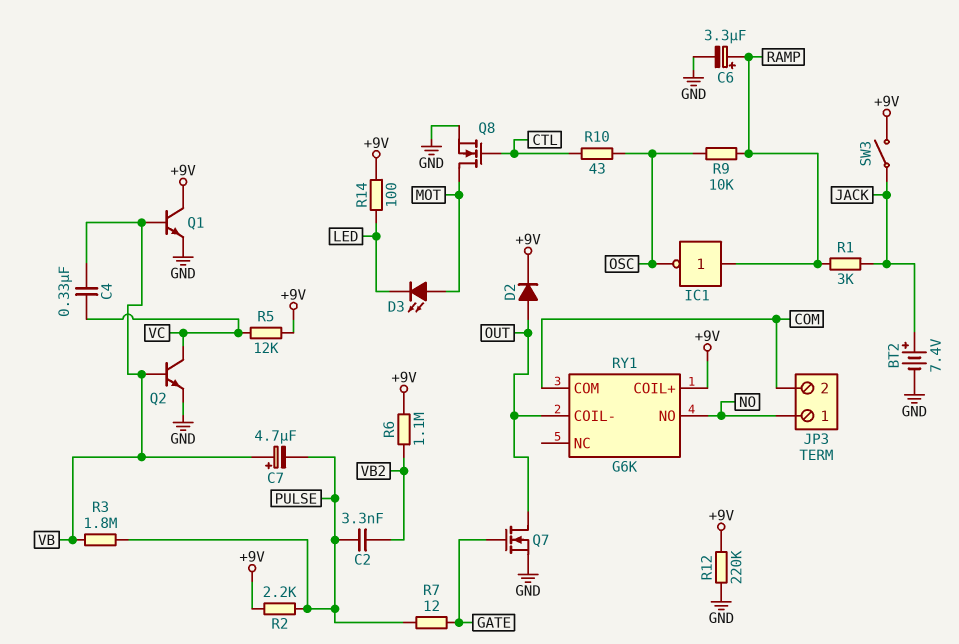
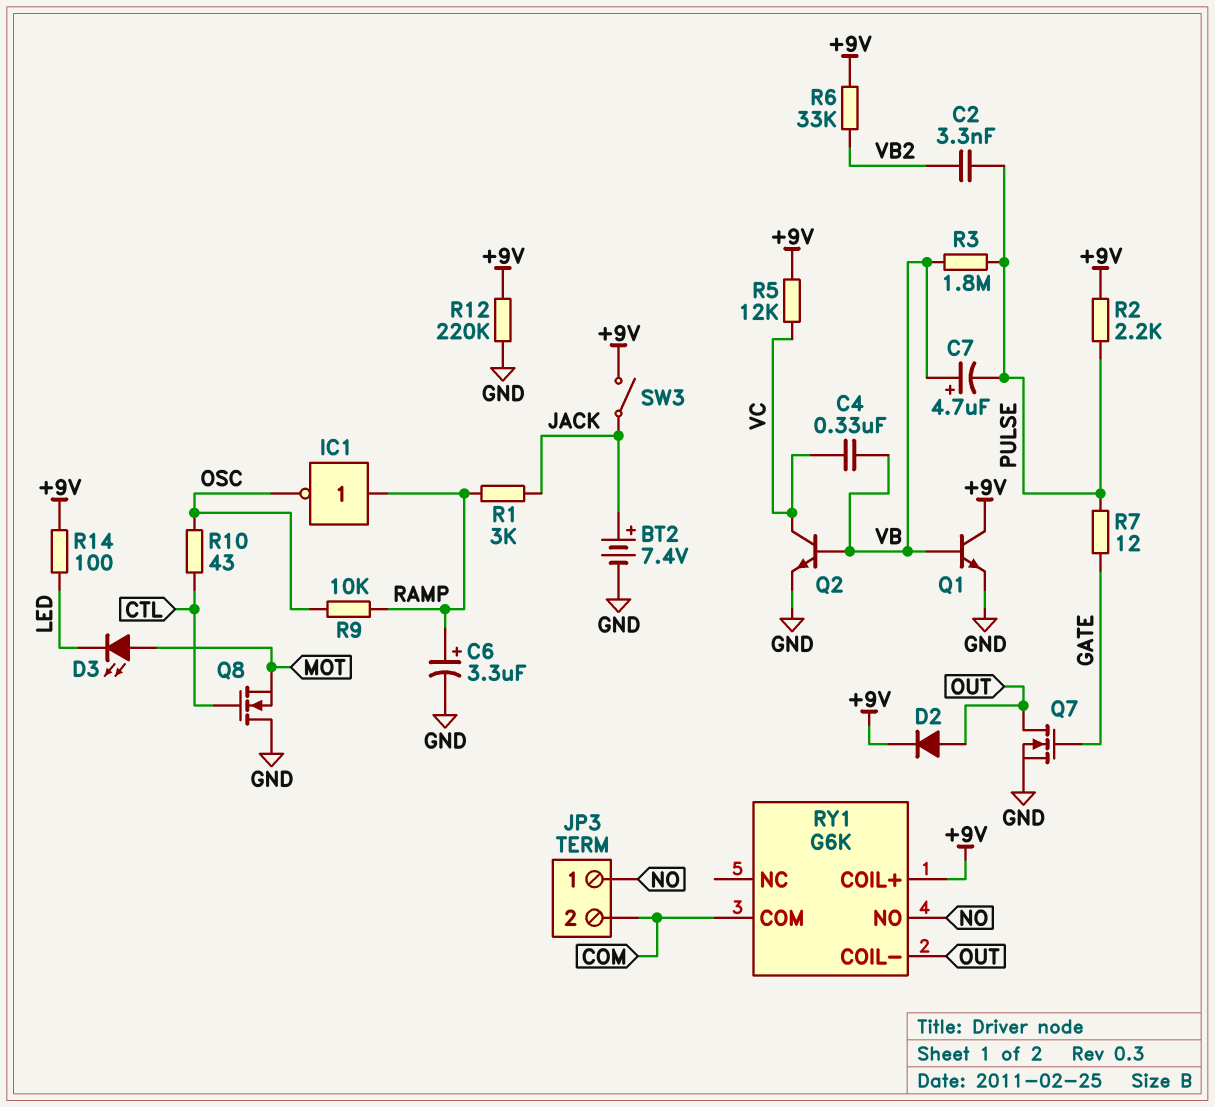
Q8: NMOS (G CTL, D MOT, S GND) -> NMOS (G CTL, D GND, S MOT)
R6: 1.1M (+9V, VB2) -> 33k (+9V, VB2)

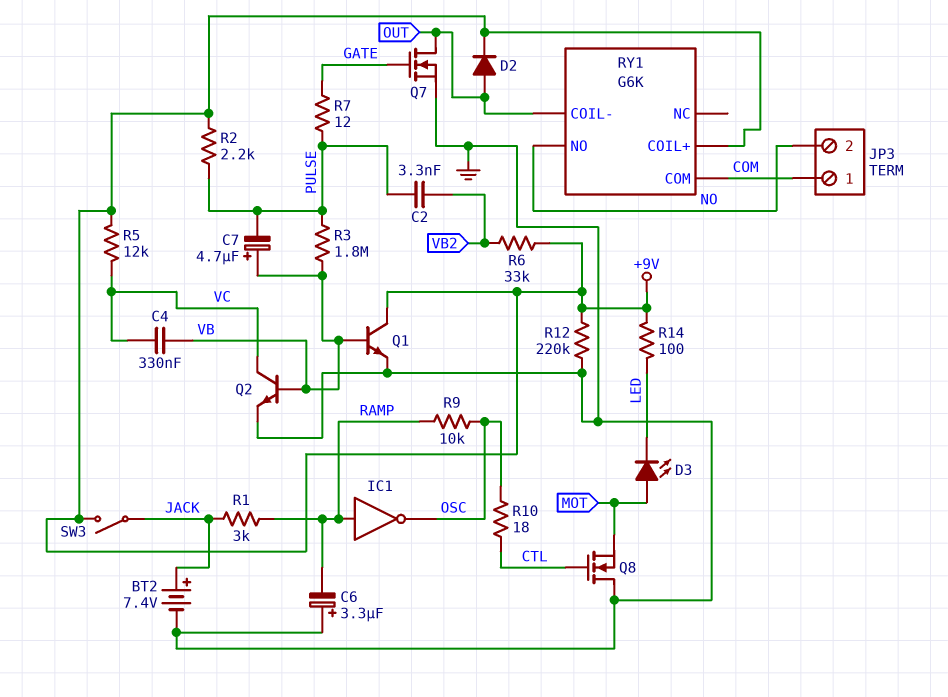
C6: 3.3uF (plus RAMP, minus GND) -> 3.3uF (plus GND, minus RAMP)
JP3 pin 1: NO -> COM
JP3 pin 2: COM -> NO
R10: 43 (CTL, OSC) -> 18 (CTL, OSC)

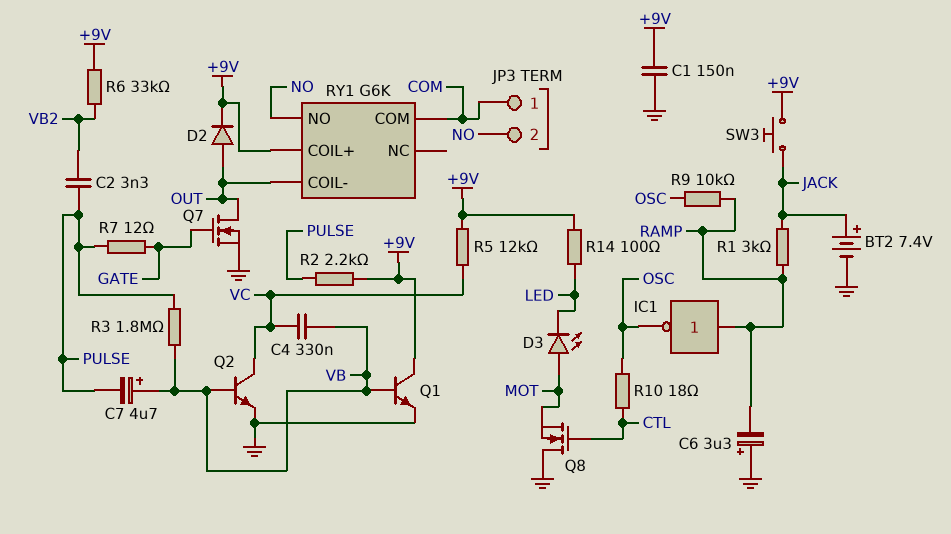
C1: none -> 150nF (+9V, GND)
R12: 220k (+9V, GND) -> none
SW3: switch (+9V, JACK) -> button (+9V, JACK)

